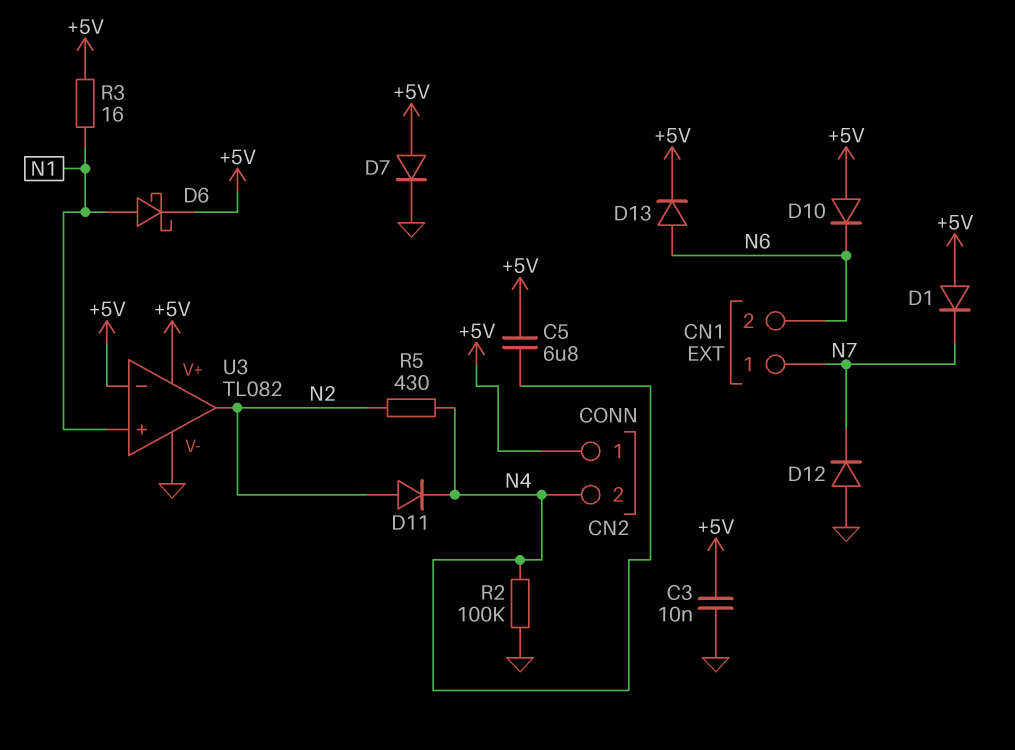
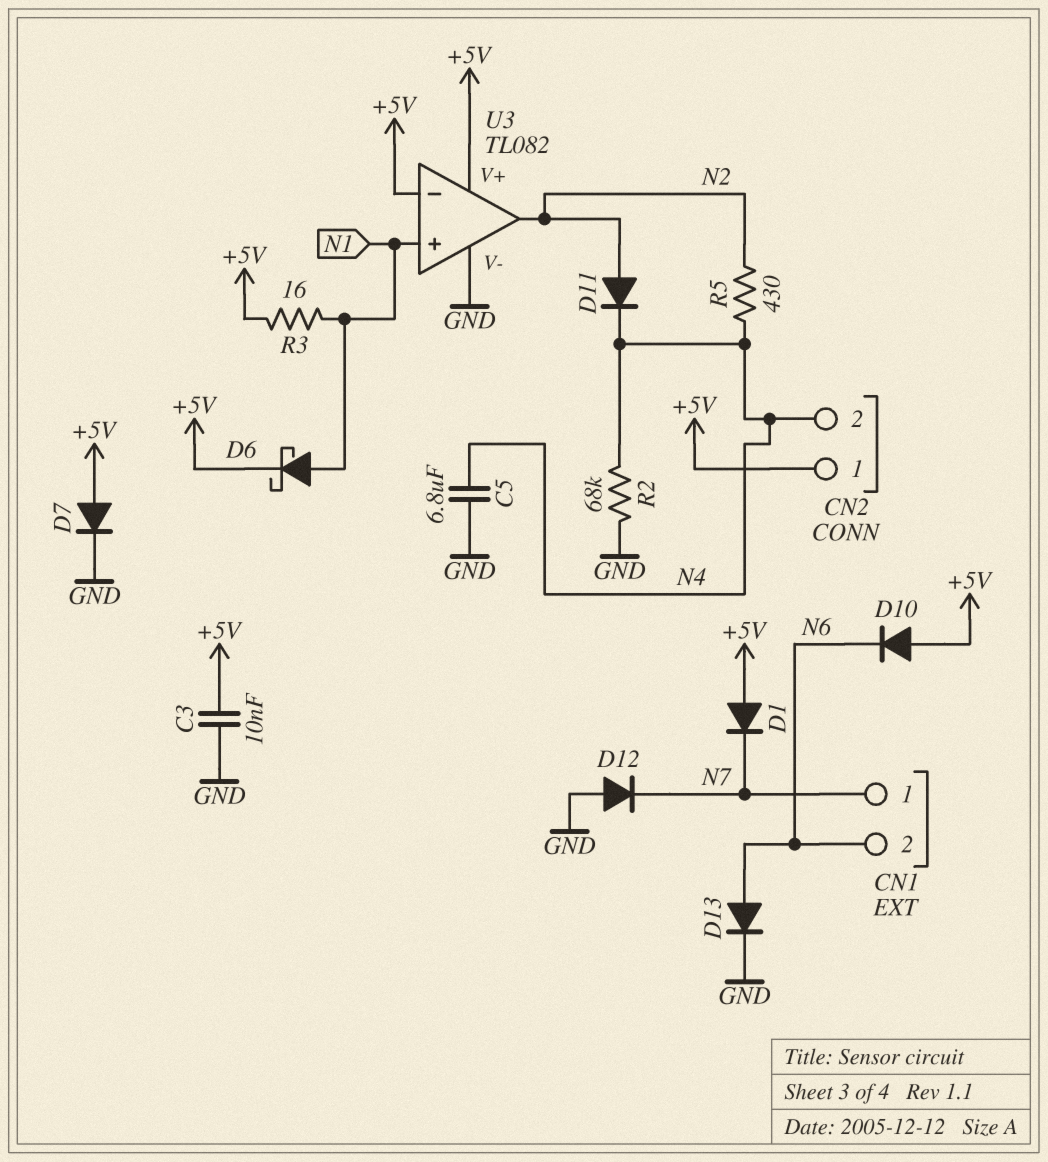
C5: 6.8uF (+5V, N4) -> 6.8uF (GND, N4)
D13: diode (A N6, K +5V) -> diode (A N6, K GND)
R2: 100k (GND, N4) -> 68k (GND, N4)

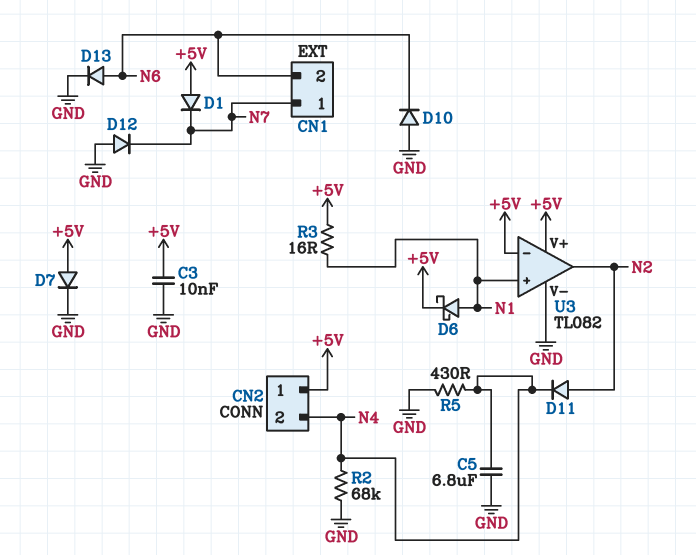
D10: diode (A +5V, K N6) -> diode (A GND, K N6)
R5: 430 (N2, N4) -> 430 (GND, N4)

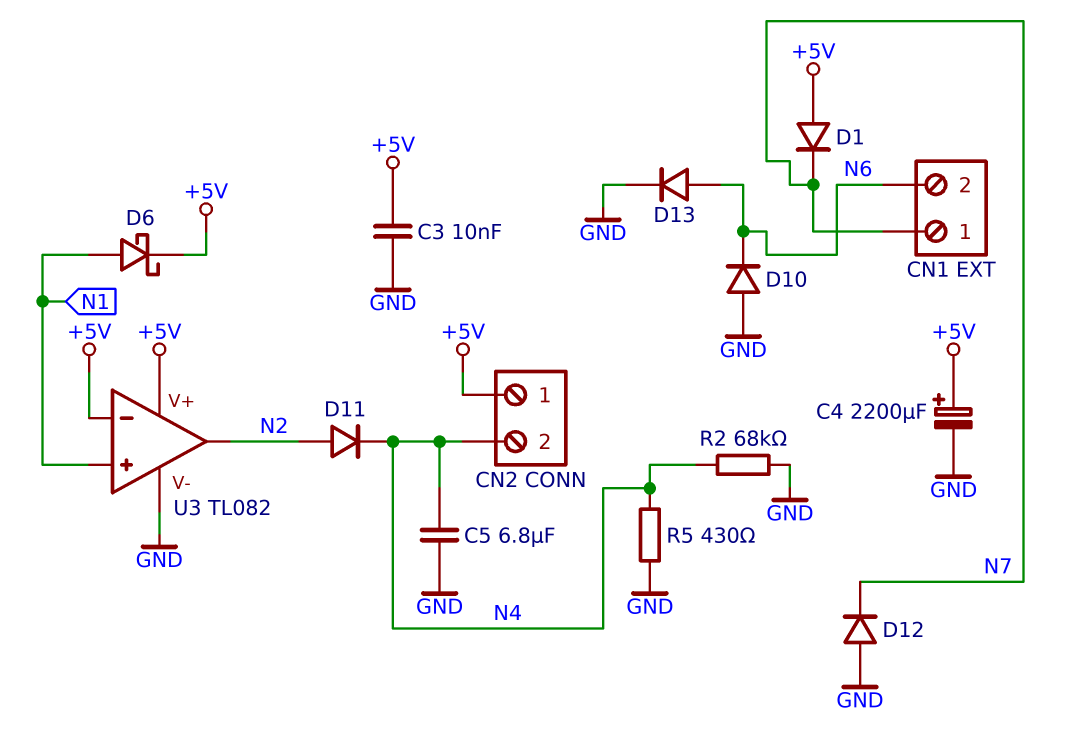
C4: none -> 2200uF (plus +5V, minus GND)
D7: diode (A +5V, K GND) -> none
R3: 16 (+5V, N1) -> none

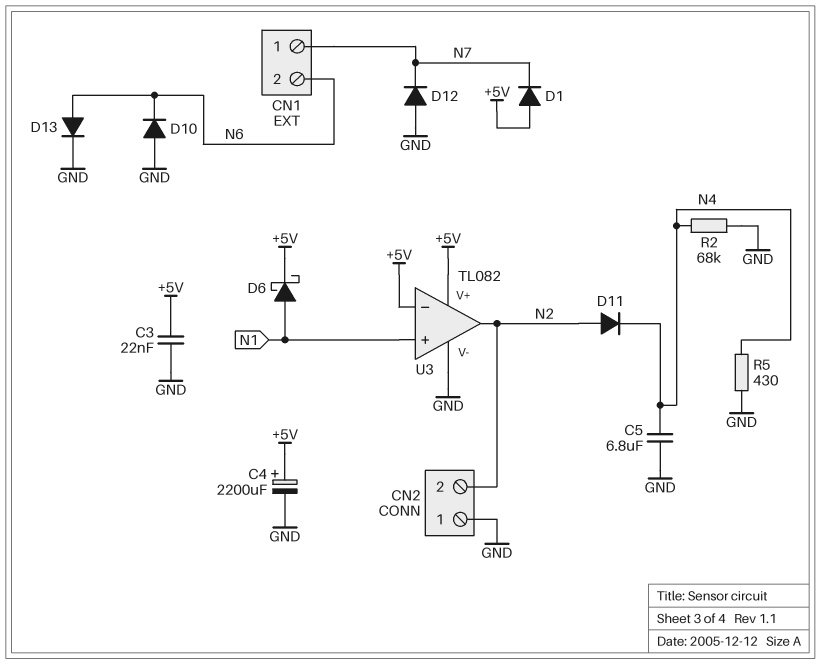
C3: 10nF (+5V, GND) -> 22nF (+5V, GND)
CN2 pin 1: +5V -> GND
CN2 pin 2: N4 -> N2

